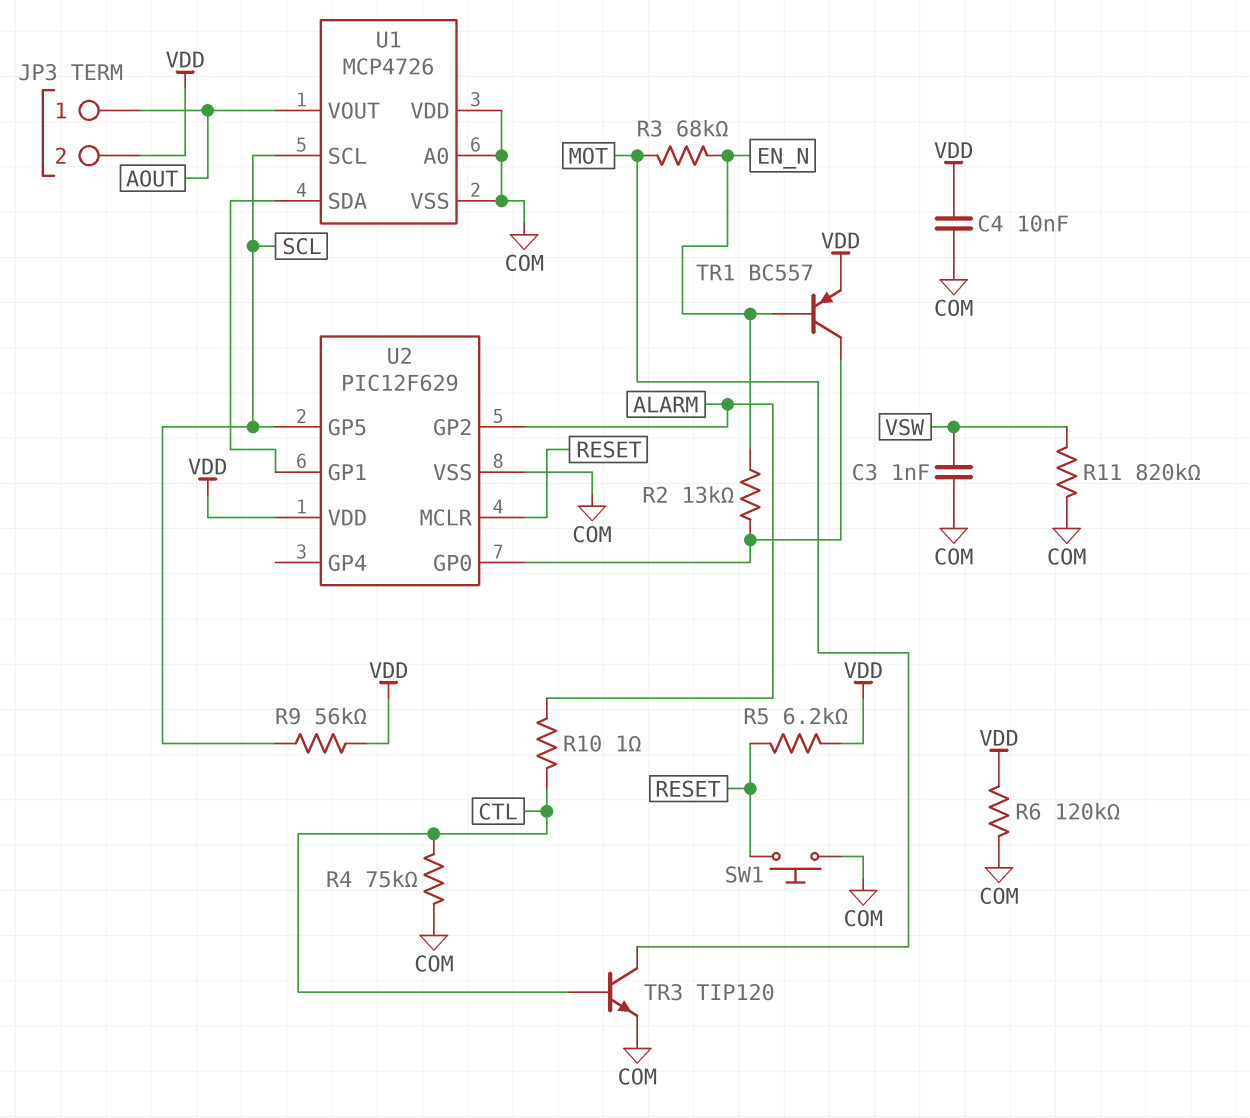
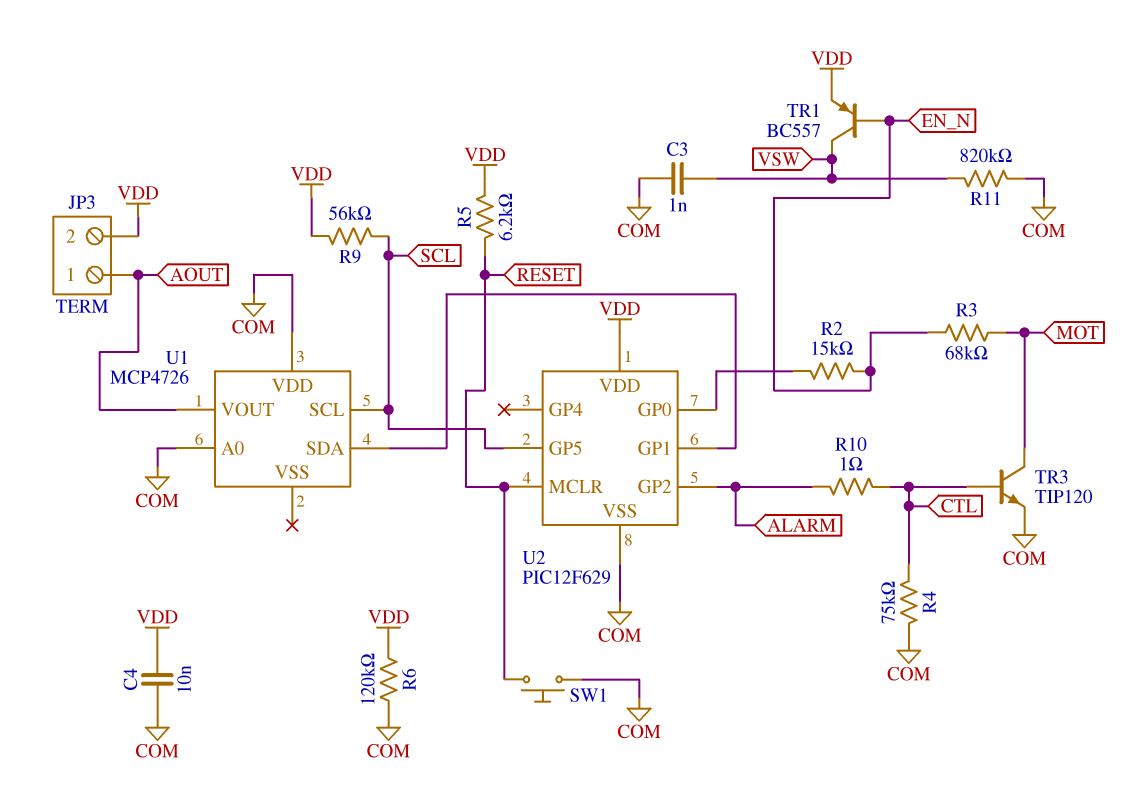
R2: 13k (EN_N, U2/GP0) -> 15k (EN_N, U2/GP0)
TR1: PNP BC557 (B EN_N, C U2/GP0, E VDD) -> PNP BC557 (B EN_N, C VSW, E VDD)
U1 pin VSS: COM -> none

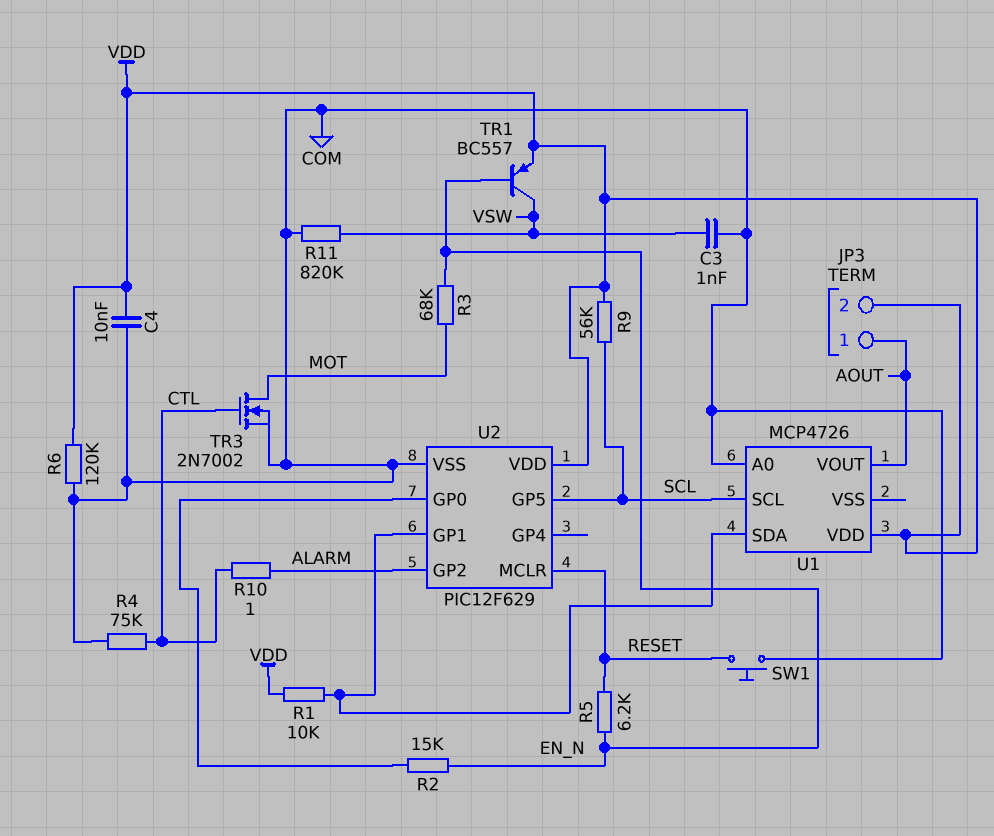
R1: none -> 10k (U1/SDA, VDD)
R5: 6.2k (RESET, VDD) -> 6.2k (EN_N, RESET)
TR3: NPN TIP120 (B CTL, C MOT, E COM) -> NMOS 2N7002 (G CTL, D MOT, S COM)
U1 pin VDD: COM -> VDD

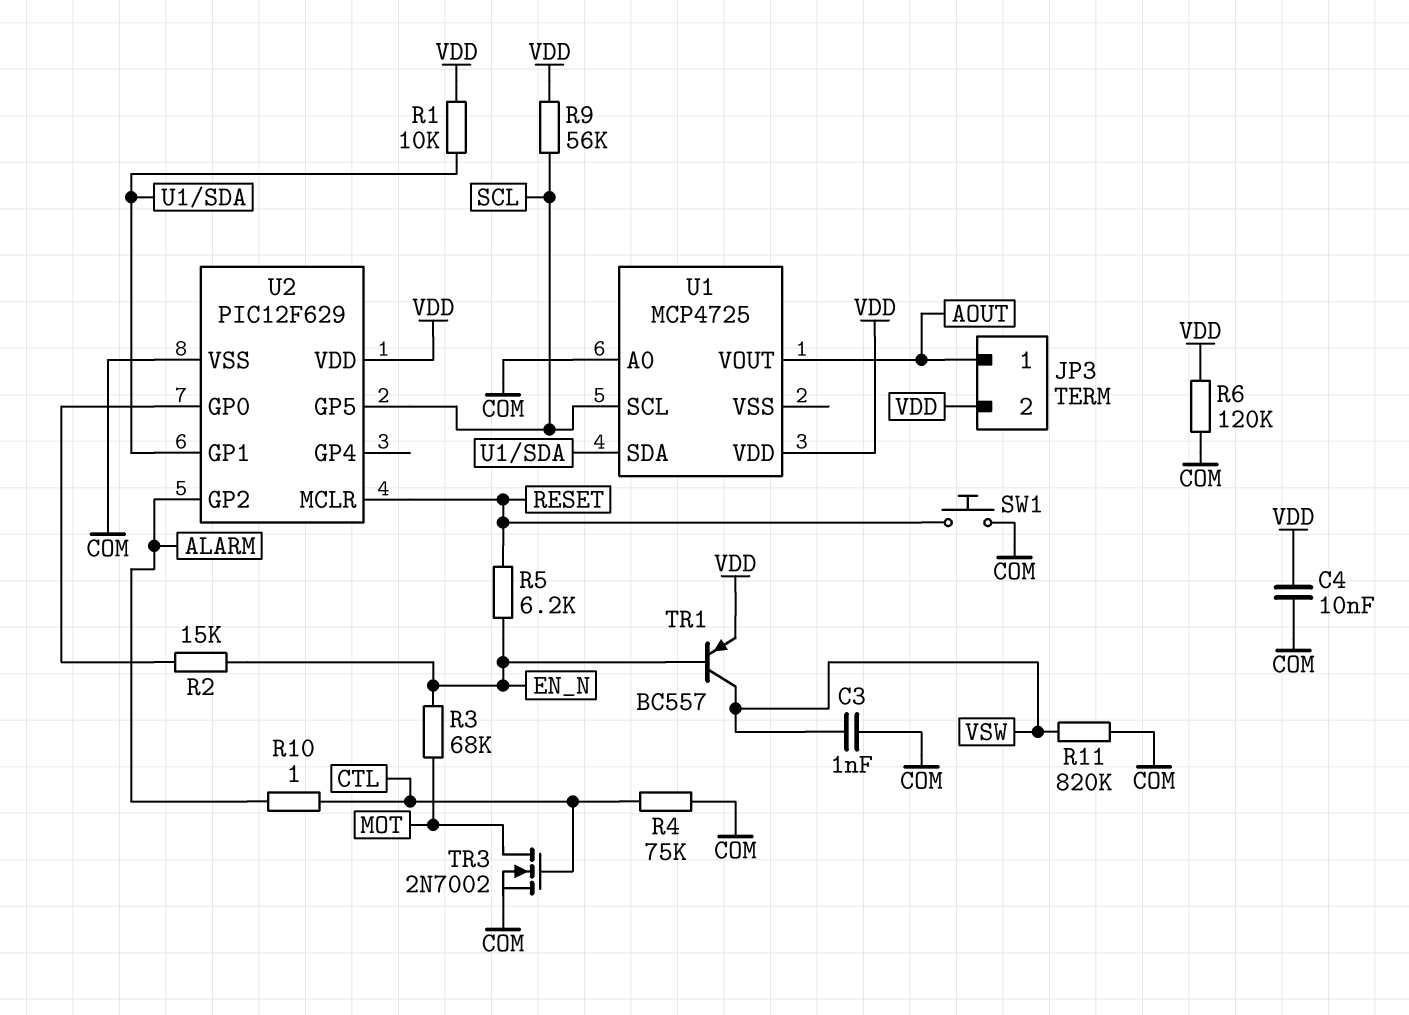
U1: MCP4726 -> MCP4725

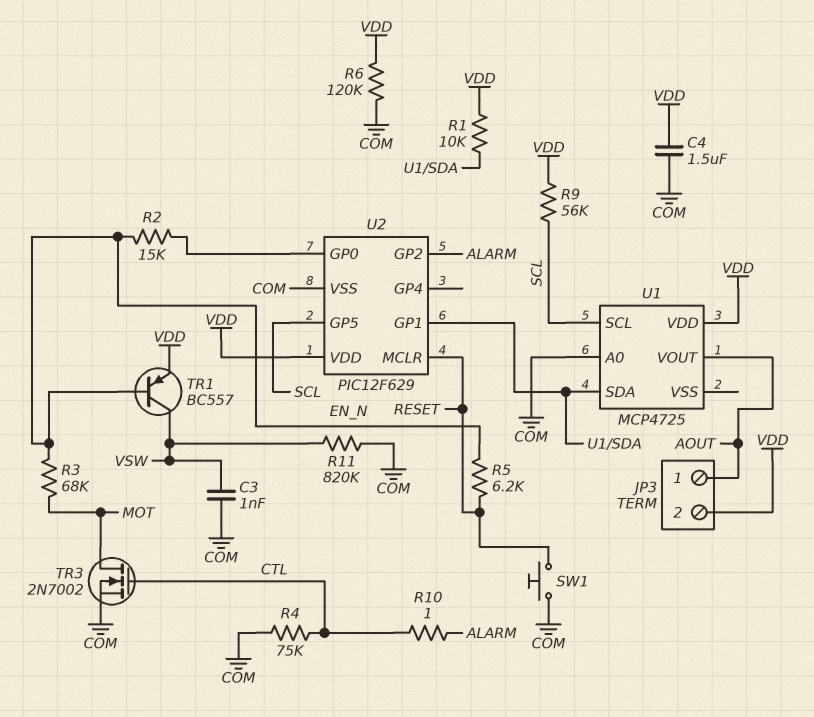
C4: 10nF (COM, VDD) -> 1.5uF (COM, VDD)

